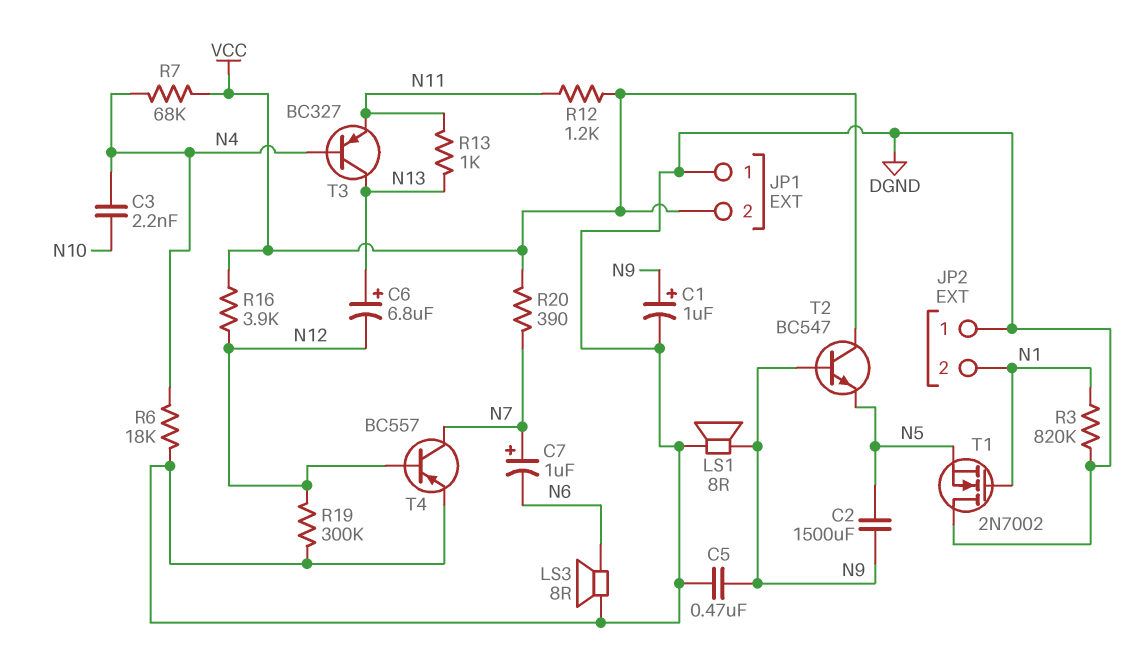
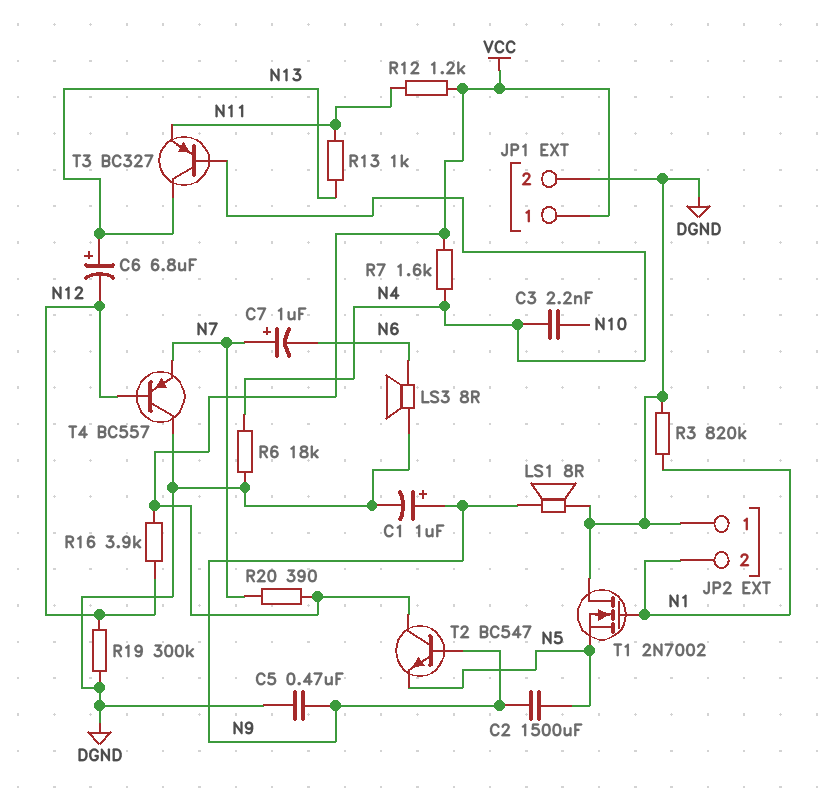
JP1 pin 1: DGND -> VCC
JP1 pin 2: VCC -> DGND
R7: 68k (N4, VCC) -> 1.6k (N4, VCC)
T4: PNP BC557 (B N12, C N7, E DGND) -> PNP BC557 (B N12, C DGND, E N7)

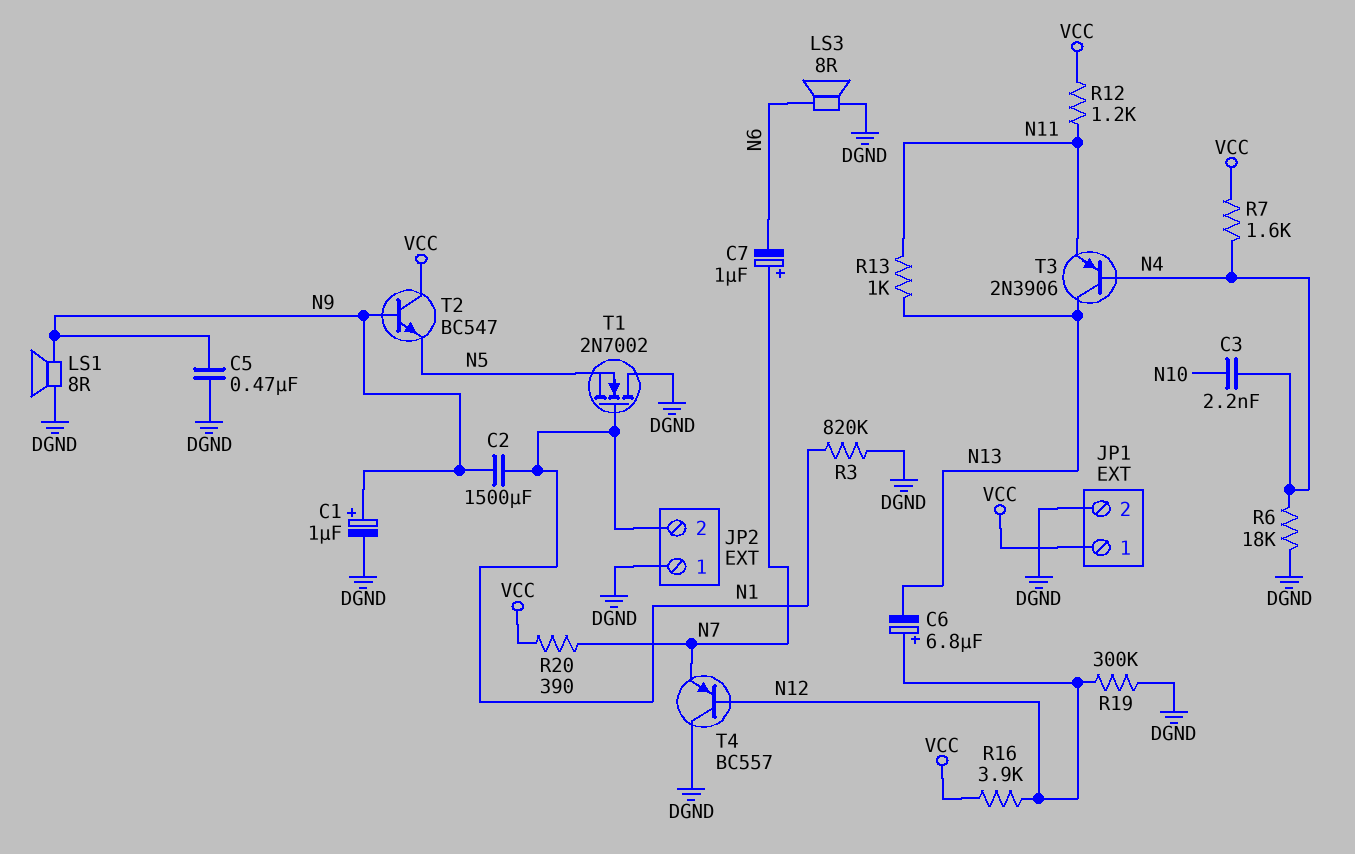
C2: 1500uF (N5, N9) -> 1500uF (N1, N9)
C6: 6.8uF (plus N13, minus N12) -> 6.8uF (plus N12, minus N13)
T3: PNP BC327 (B N4, C N13, E N11) -> PNP 2N3906 (B N4, C N13, E N11)

